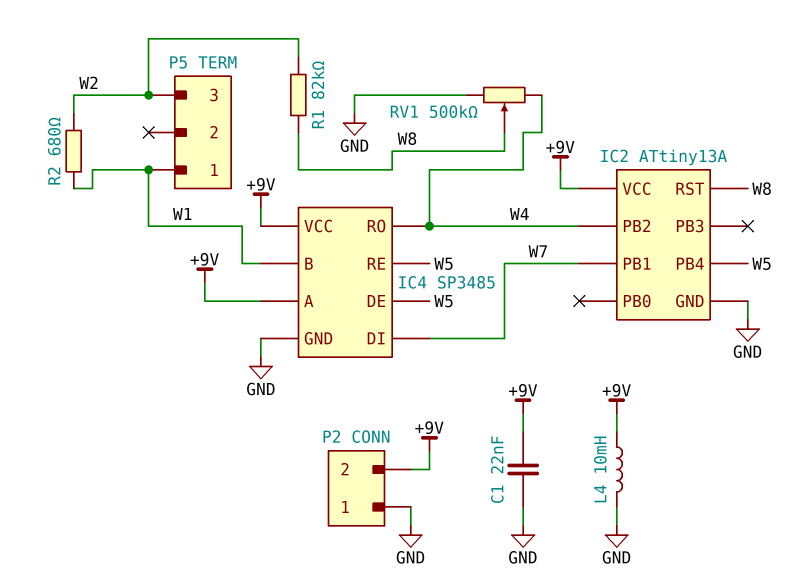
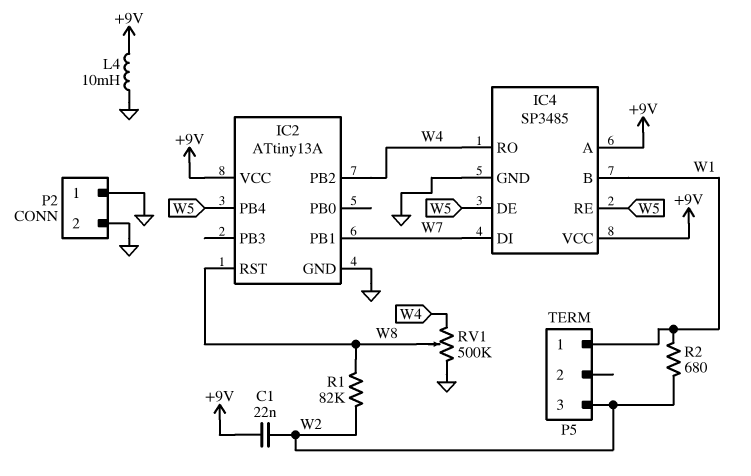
C1: 22nF (+9V, GND) -> 22nF (+9V, W2)
P2 pin 2: +9V -> GND

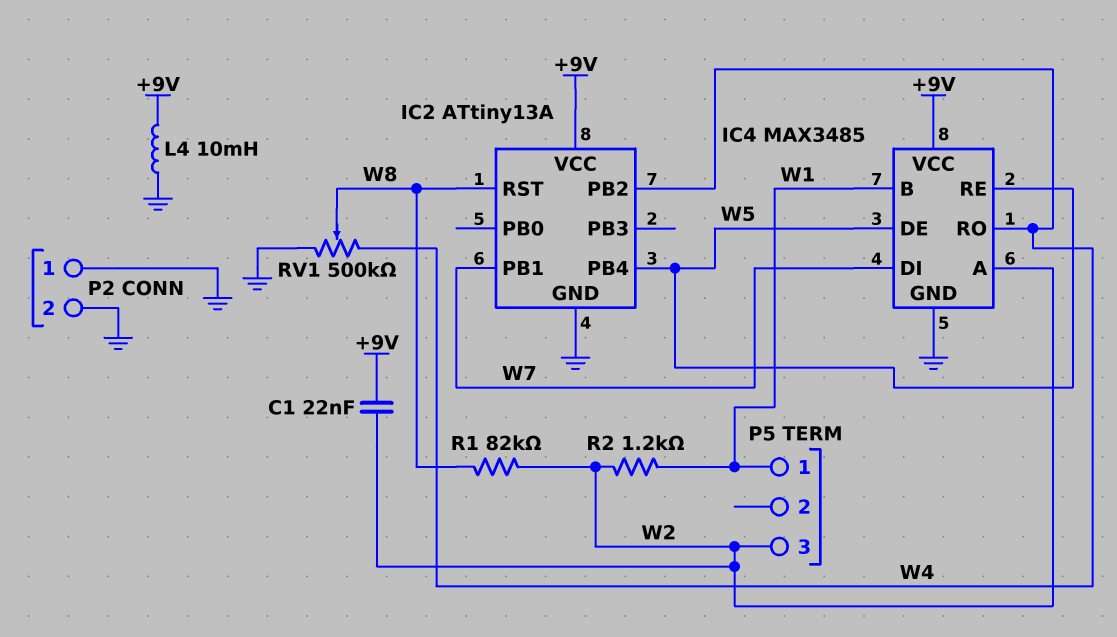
IC4: SP3485 -> MAX3485
IC4 pin A: +9V -> W2
R2: 680 (W1, W2) -> 1.2k (W1, W2)

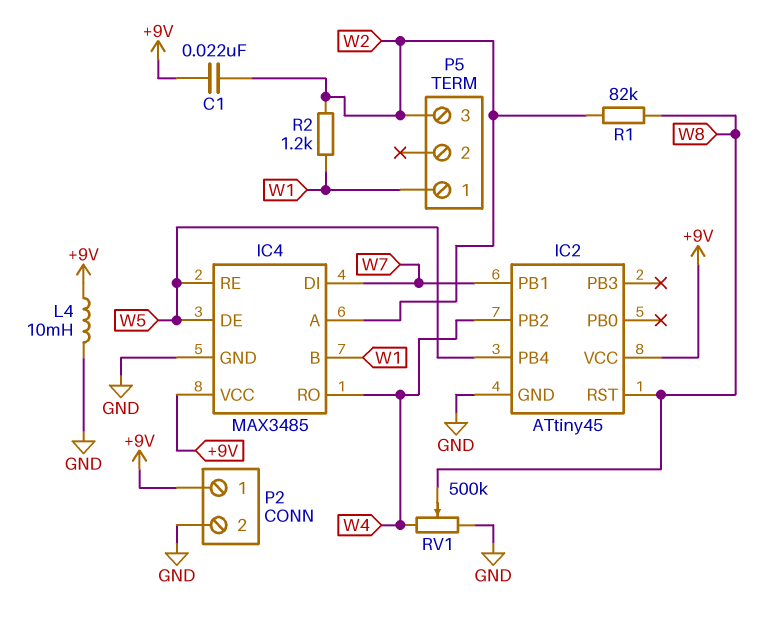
IC2: ATtiny13A -> ATtiny45
P2 pin 1: GND -> +9V

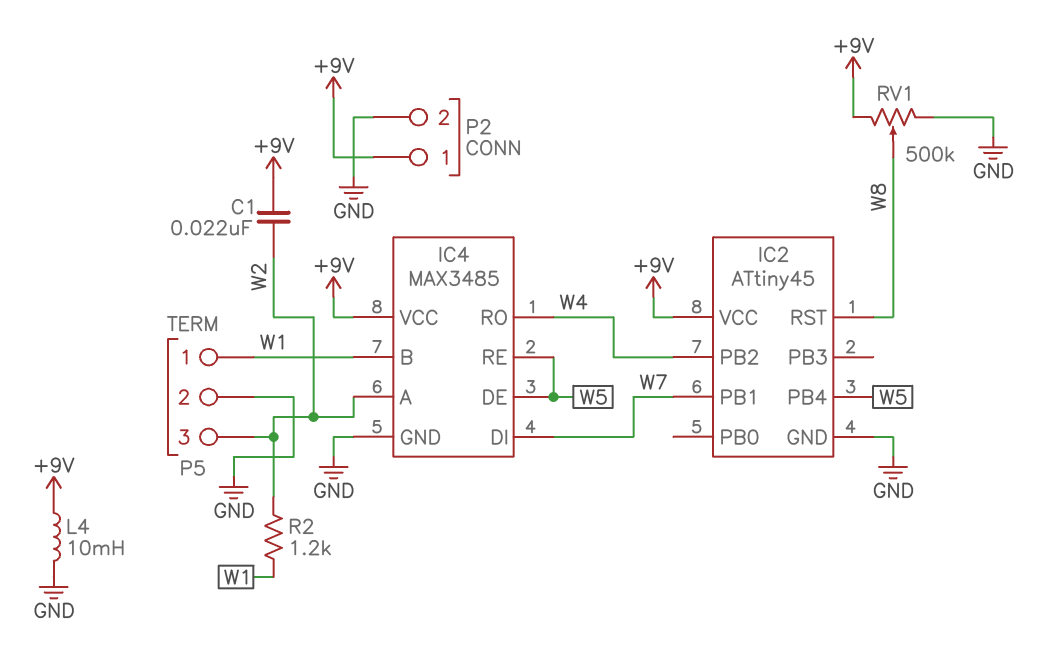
P5 pin 2: none -> GND
R1: 82k (W2, W8) -> none
RV1: 500k (GND, W4, wiper W8) -> 500k (+9V, GND, wiper W8)

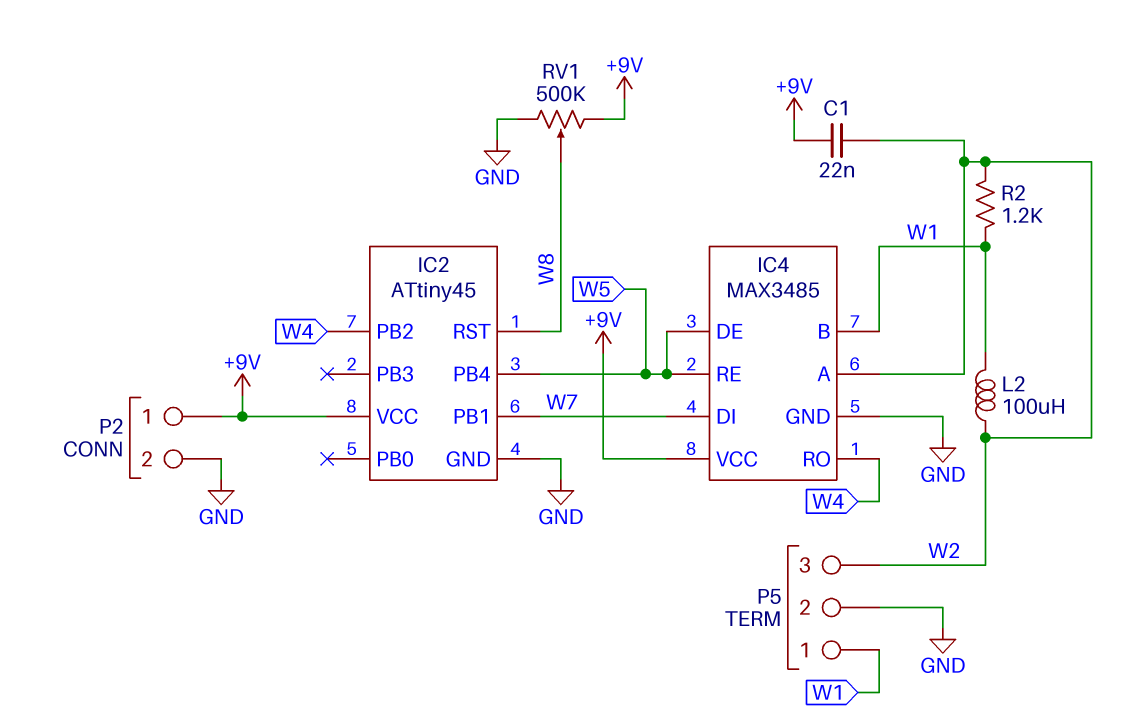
L2: none -> 100uH (W1, W2)
L4: 10mH (+9V, GND) -> none

